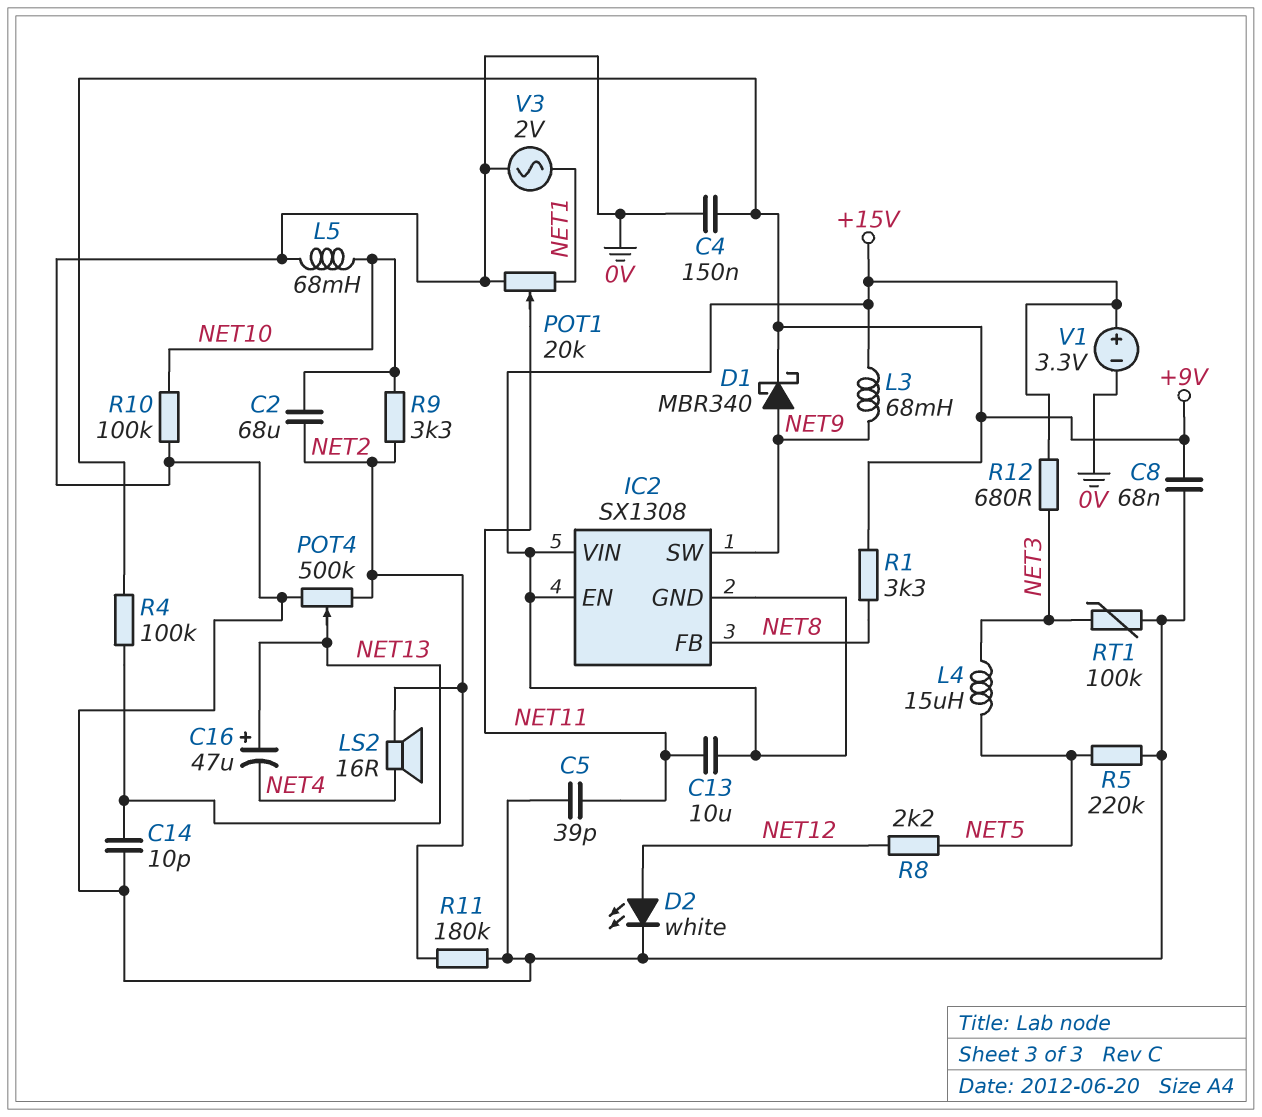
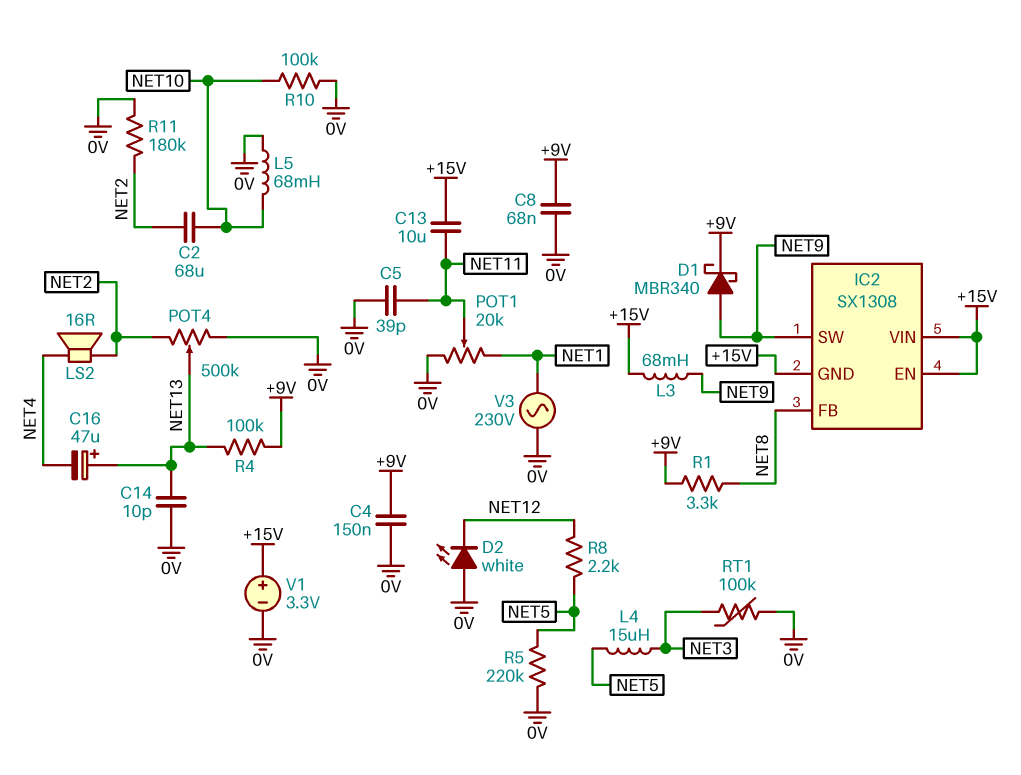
D2: LED white (A NET12, K 0V) -> LED white (A 0V, K NET12)
R9: 3.3k (NET2, NET10) -> none
R12: 680 (+15V, NET3) -> none
V3: AC 2V (0V, NET1) -> AC 230V (0V, NET1)

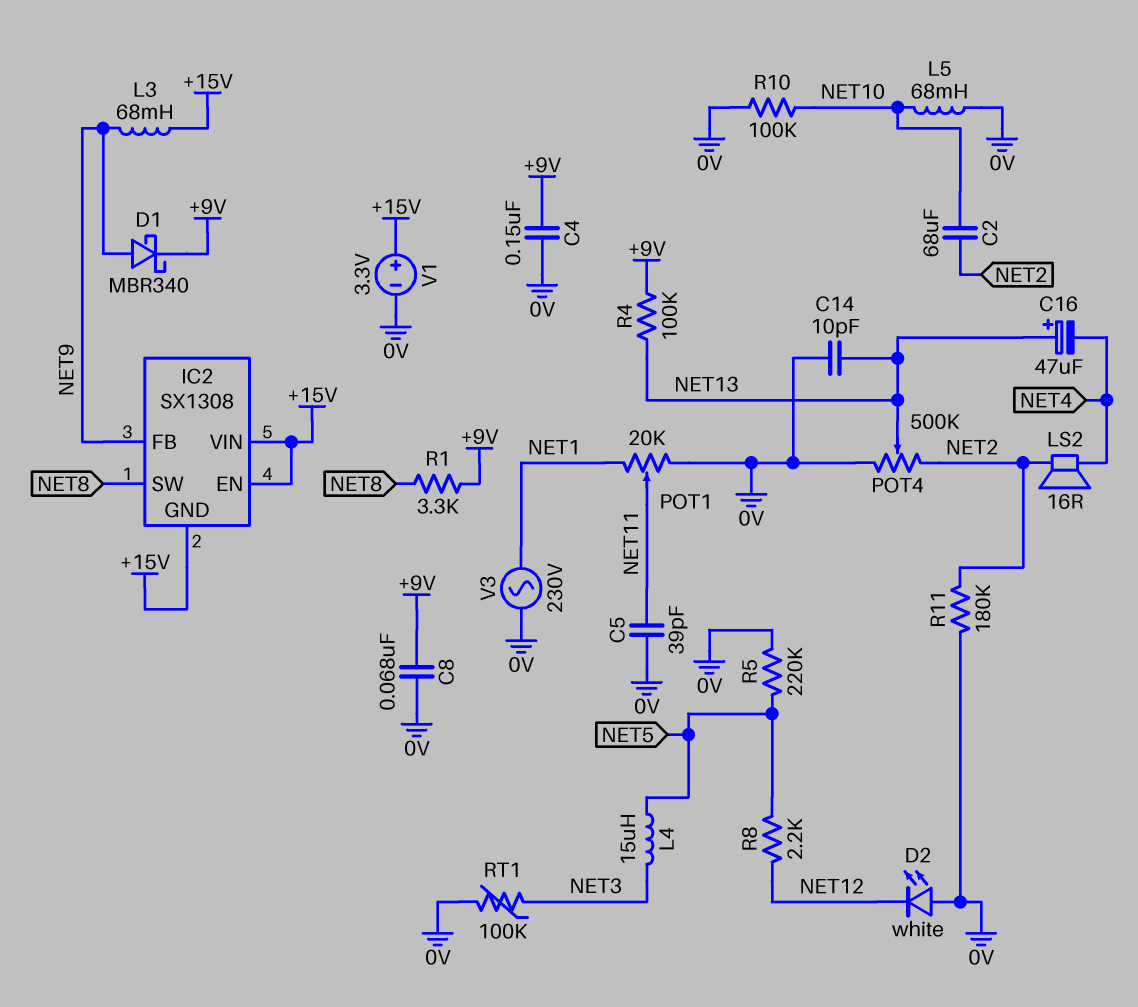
C13: 10uF (+15V, NET11) -> none
IC2 pin FB: NET8 -> NET9
IC2 pin SW: NET9 -> NET8

